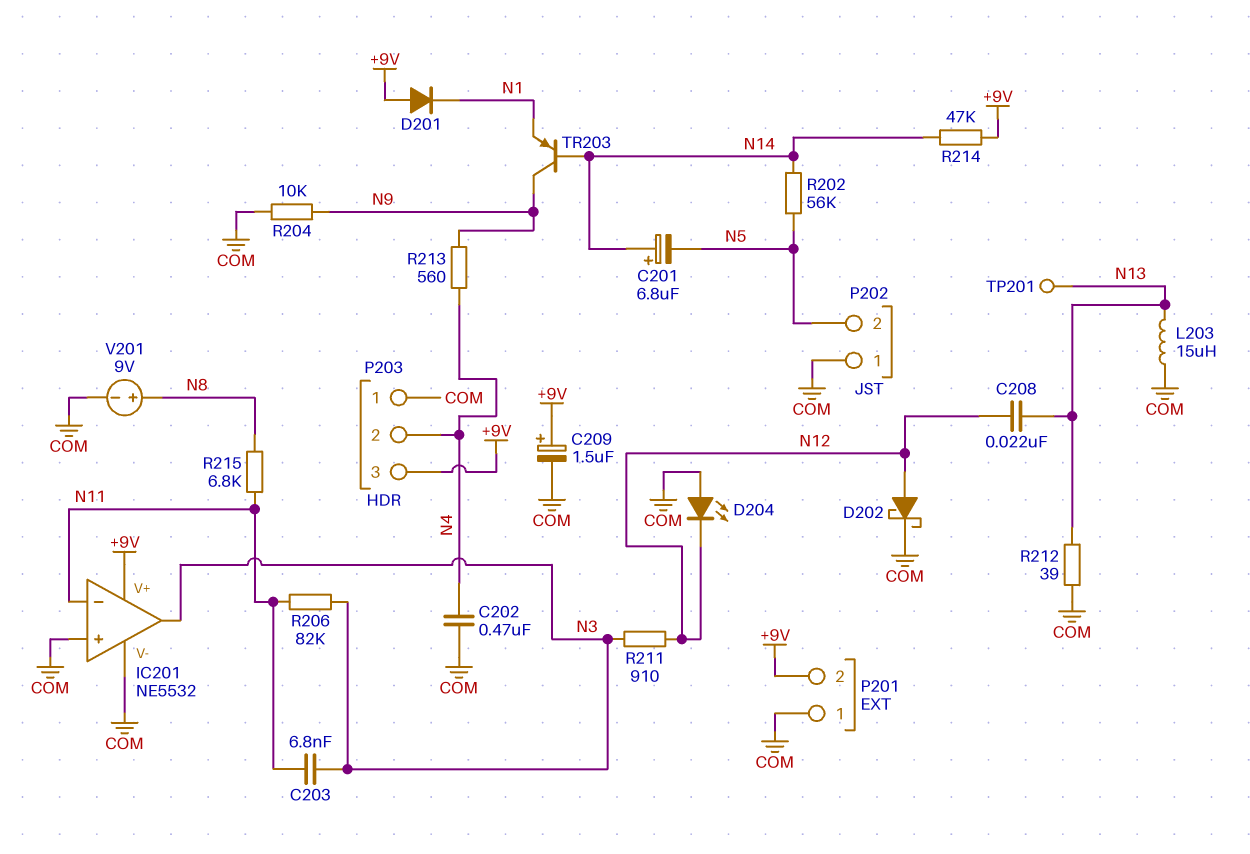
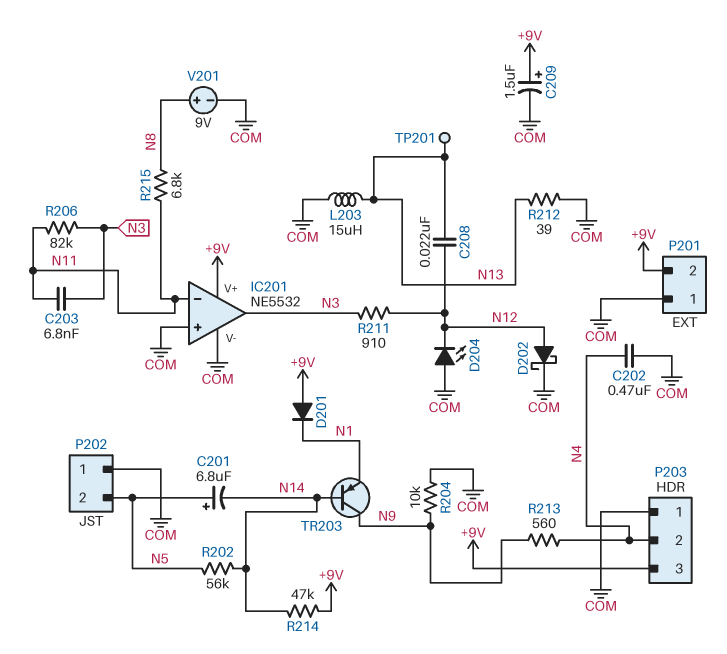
C201: 6.8uF (plus N14, minus N5) -> 6.8uF (plus N5, minus N14)

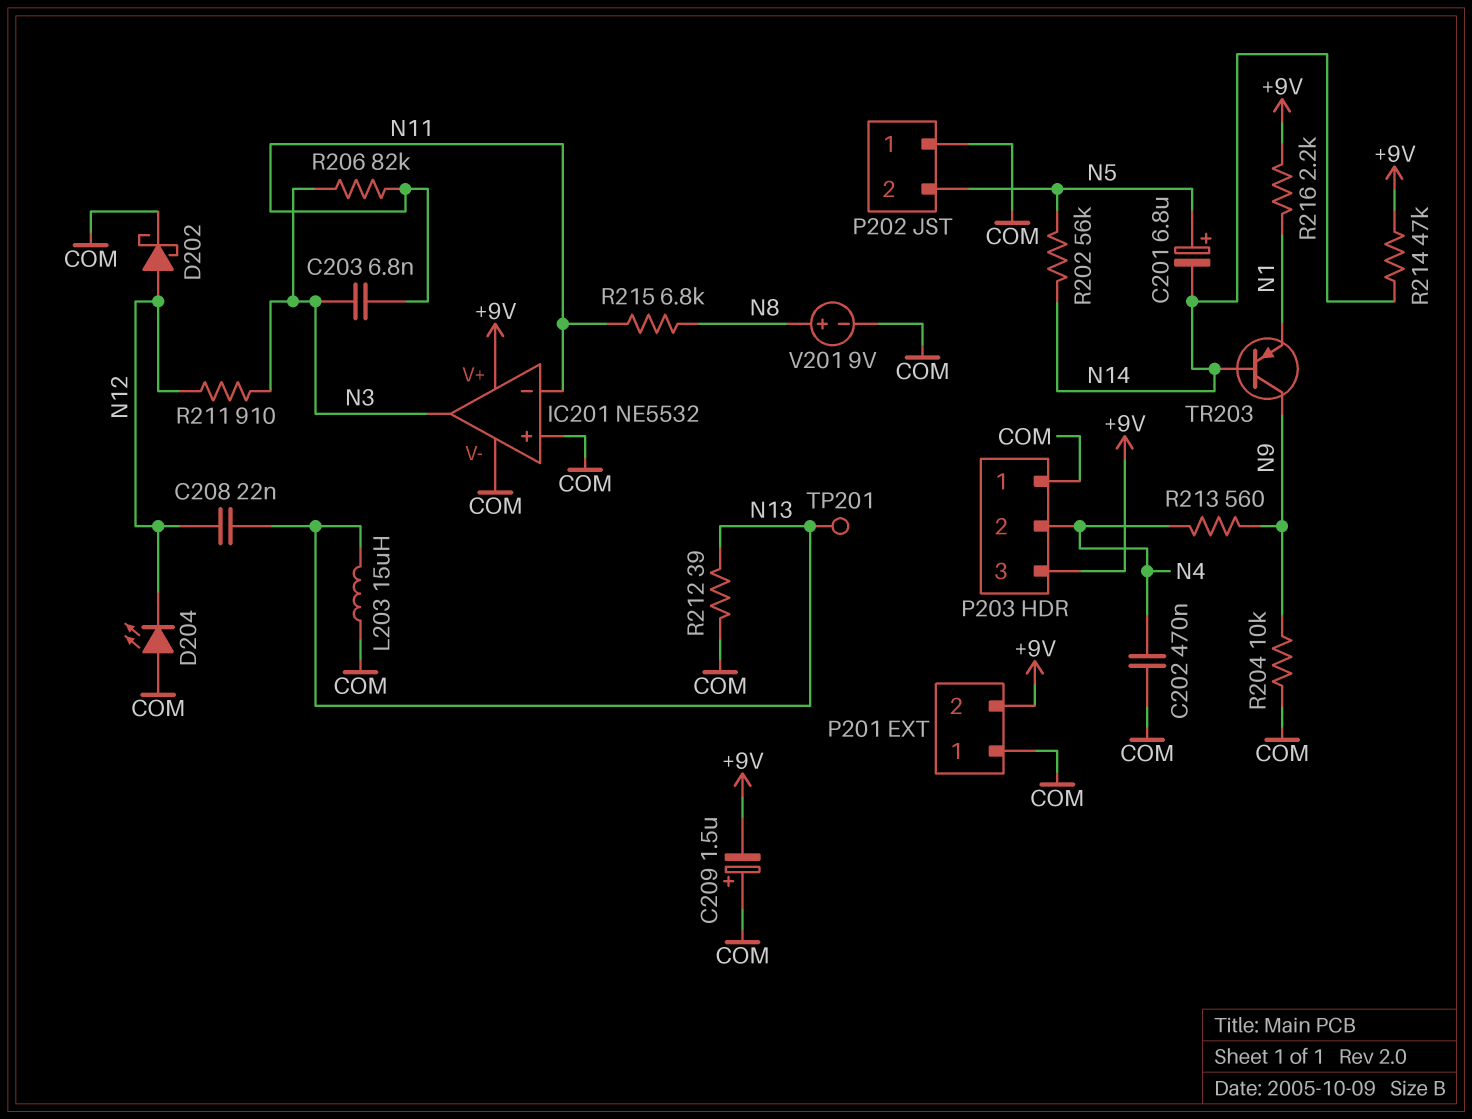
C209: 1.5uF (plus +9V, minus COM) -> 1.5uF (plus COM, minus +9V)
D201: diode (A +9V, K N1) -> none
R216: none -> 2.2k (+9V, N1)

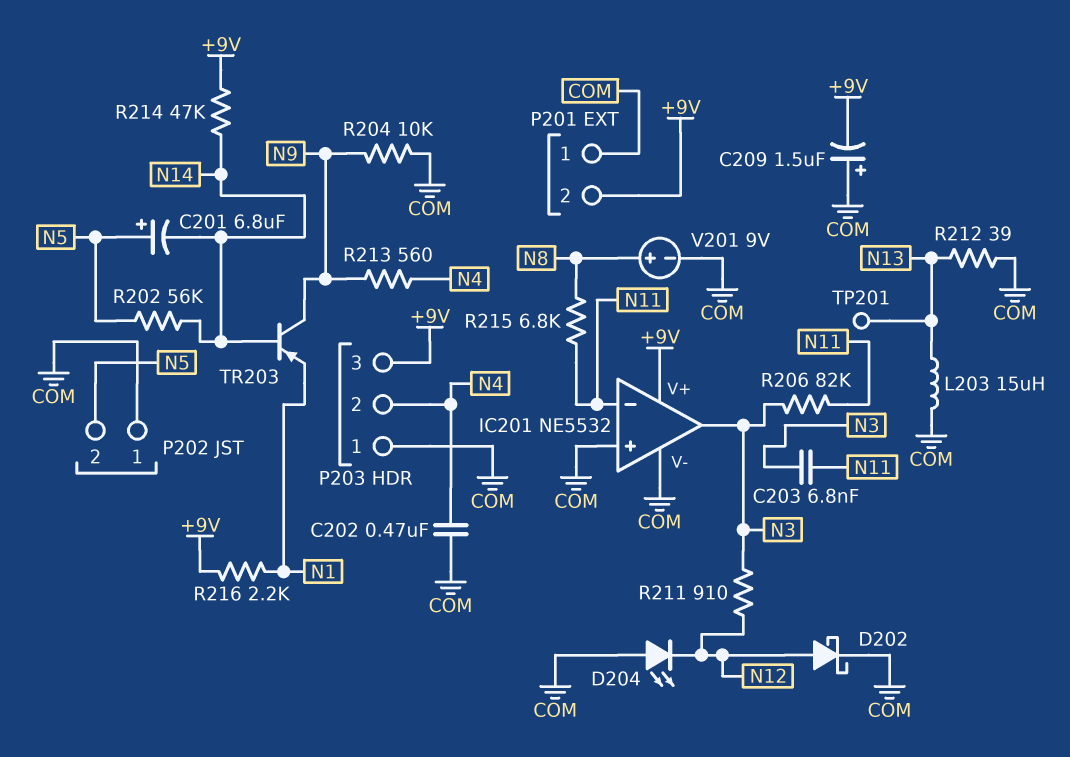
C208: 22nF (N12, N13) -> none

